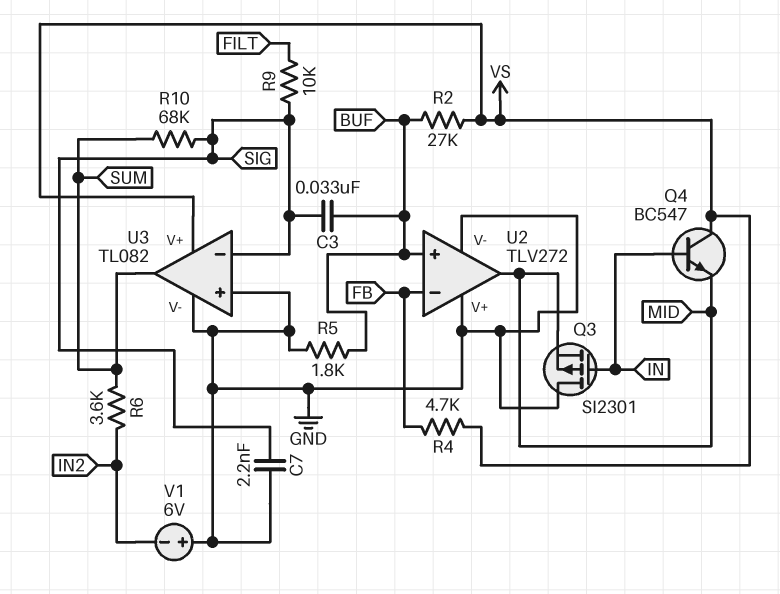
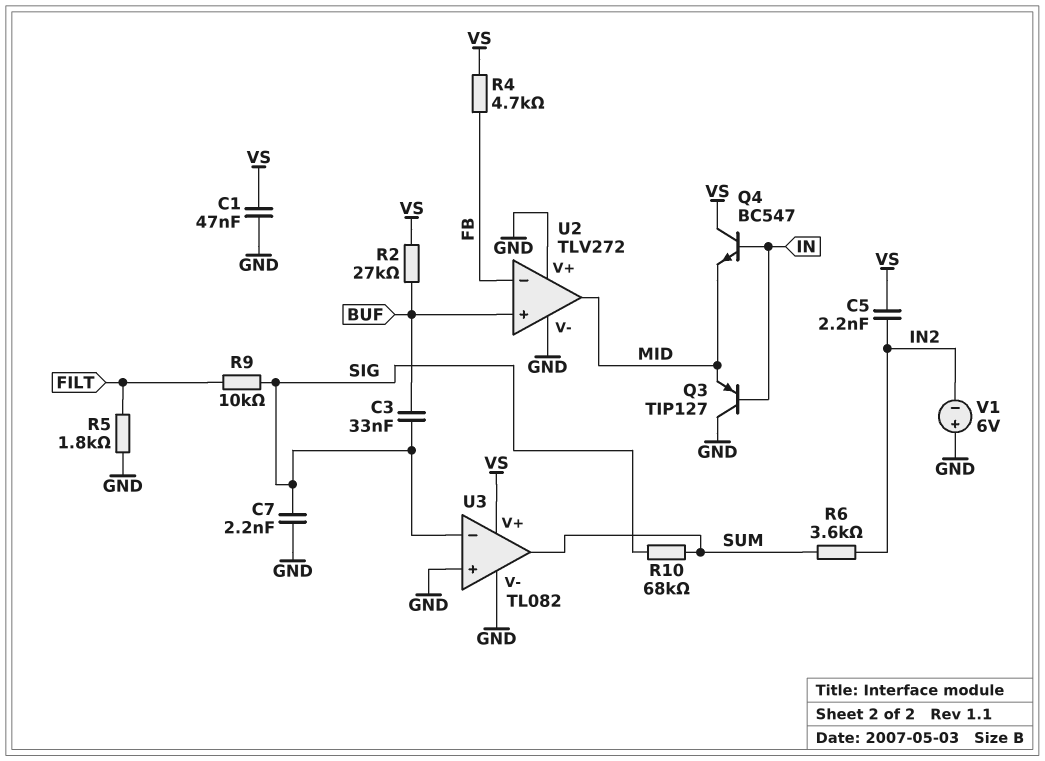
C1: none -> 47nF (GND, VS)
C5: none -> 2.2nF (IN2, VS)
Q3: PMOS SI2301 (G IN, D GND, S MID) -> PNP TIP127 (B IN, C GND, E MID)
R5: 1.8k (BUF, GND) -> 1.8k (FILT, GND)

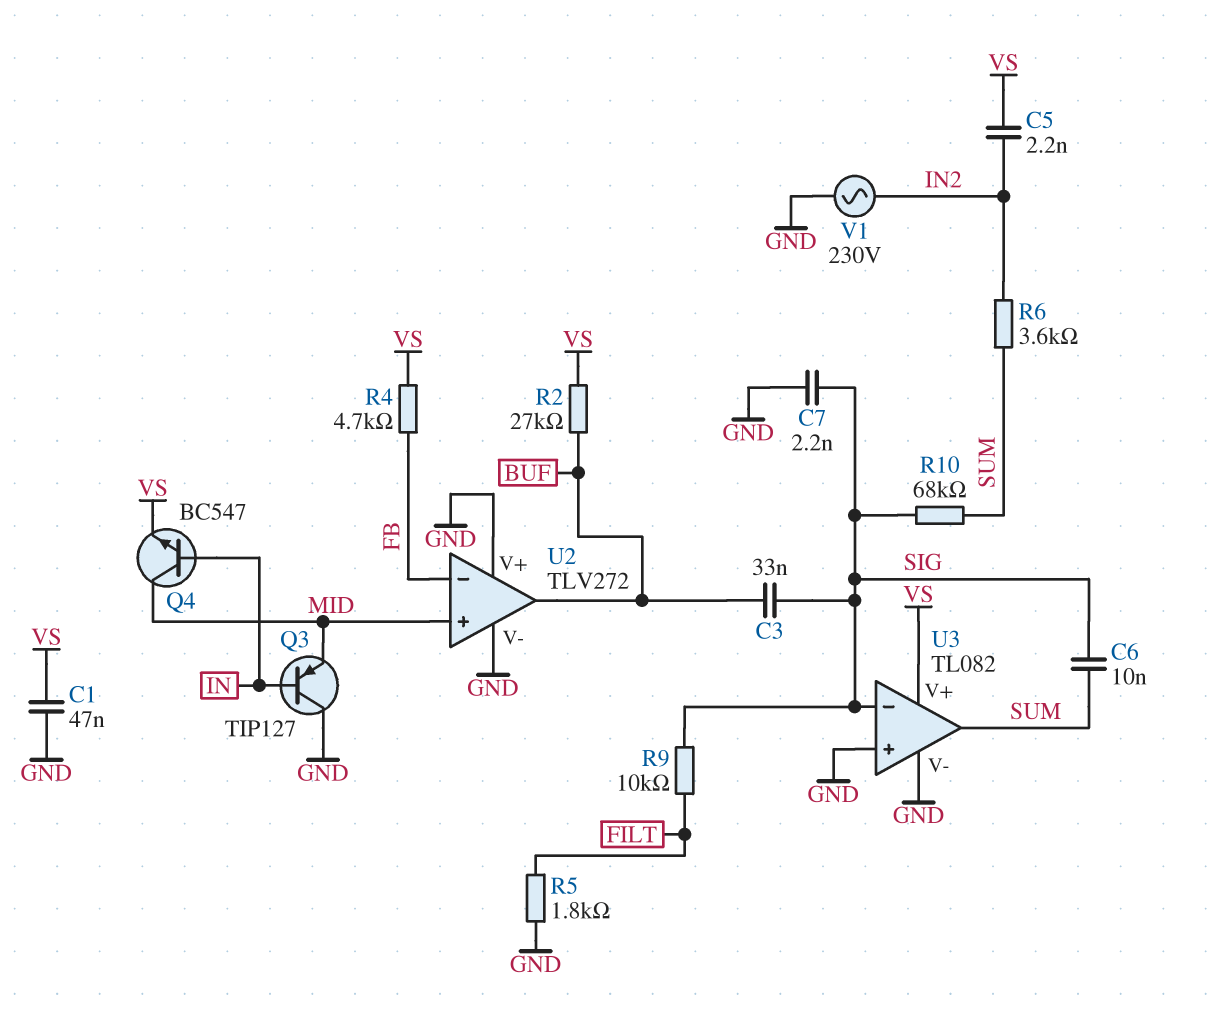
C6: none -> 10nF (SIG, SUM)
Q4: NPN BC547 (B IN, C VS, E MID) -> NPN BC547 (B IN, C MID, E VS)
U2 pin in+: BUF -> MID
U2 pin out: MID -> BUF
V1: 6V (plus GND, minus IN2) -> AC 230V (GND, IN2)

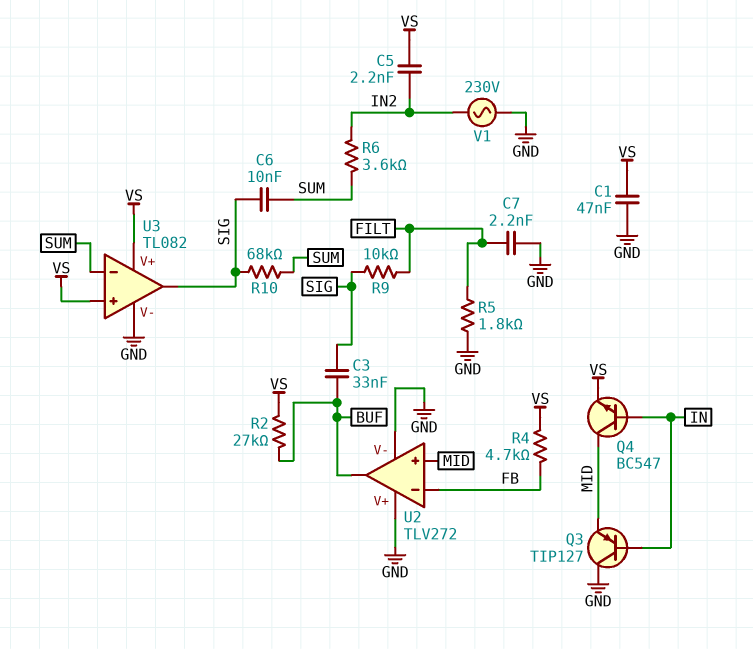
C7: 2.2nF (GND, SIG) -> 2.2nF (FILT, GND)
U3 pin in+: GND -> VS
U3 pin in-: SIG -> SUM
U3 pin out: SUM -> SIG

